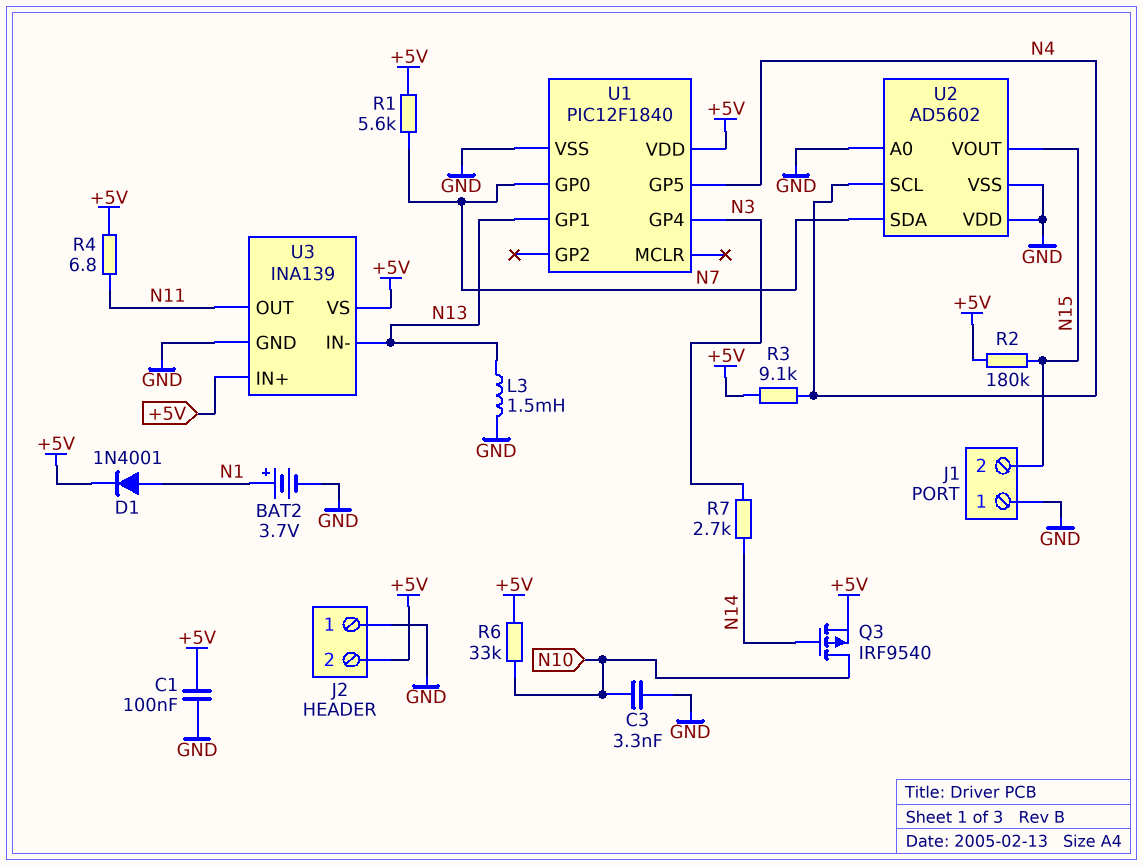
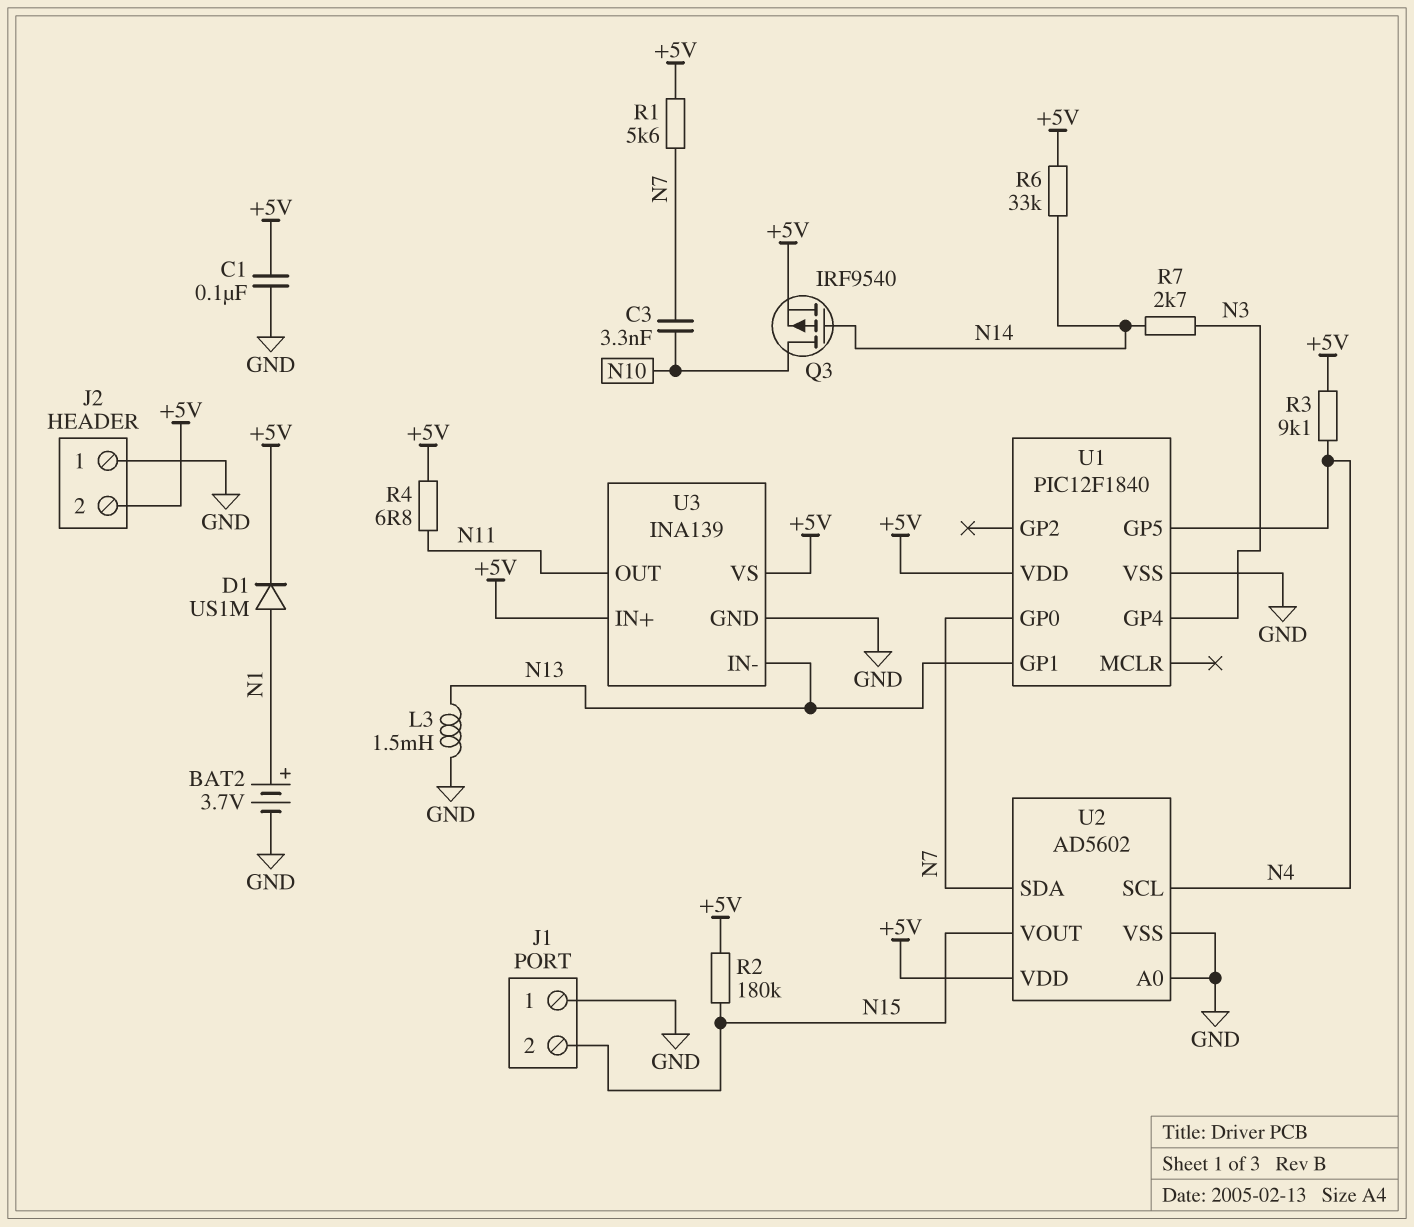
C3: 3.3nF (GND, N10) -> 3.3nF (N7, N10)
D1: diode 1N4001 (A N1, K +5V) -> diode US1M (A N1, K +5V)
R6: 33k (+5V, N10) -> 33k (+5V, N14)
U2 pin VDD: GND -> +5V

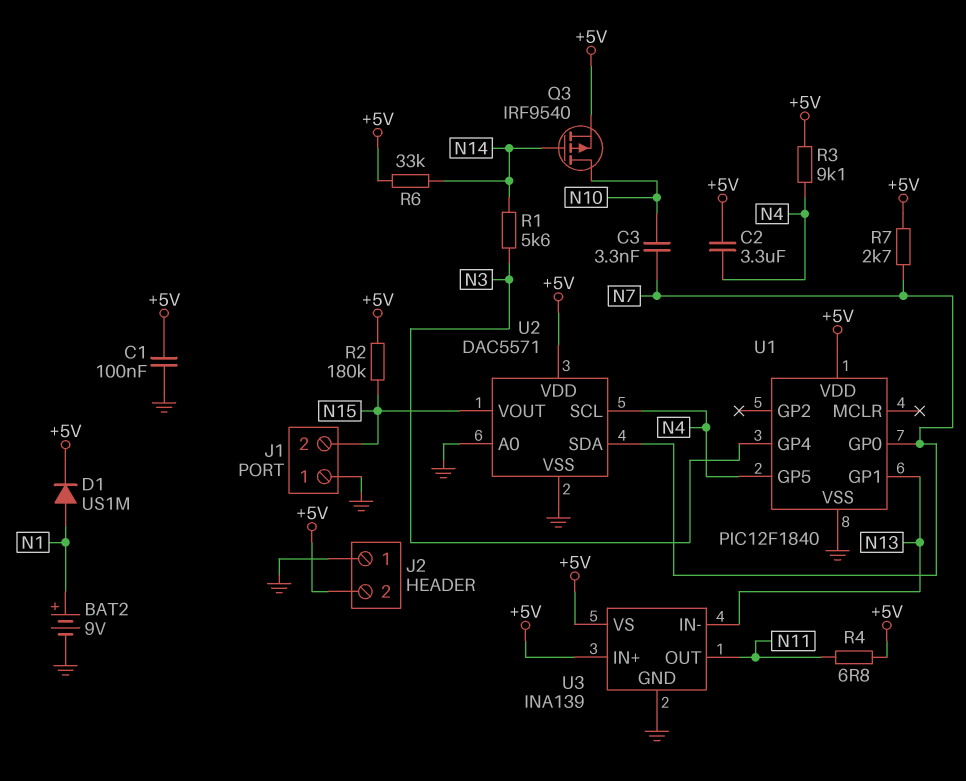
BAT2: 3.7V (plus N1, minus GND) -> 9V (plus N1, minus GND)
C2: none -> 3.3uF (+5V, N4)
L3: 1.5mH (GND, N13) -> none
R1: 5.6k (+5V, N7) -> 5.6k (N3, N14)
R7: 2.7k (N3, N14) -> 2.7k (+5V, N7)
U2: AD5602 -> DAC5571

